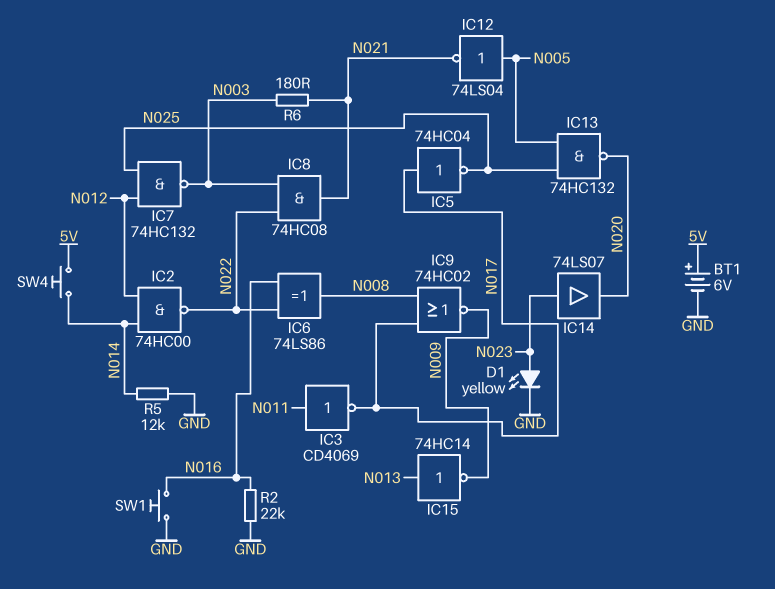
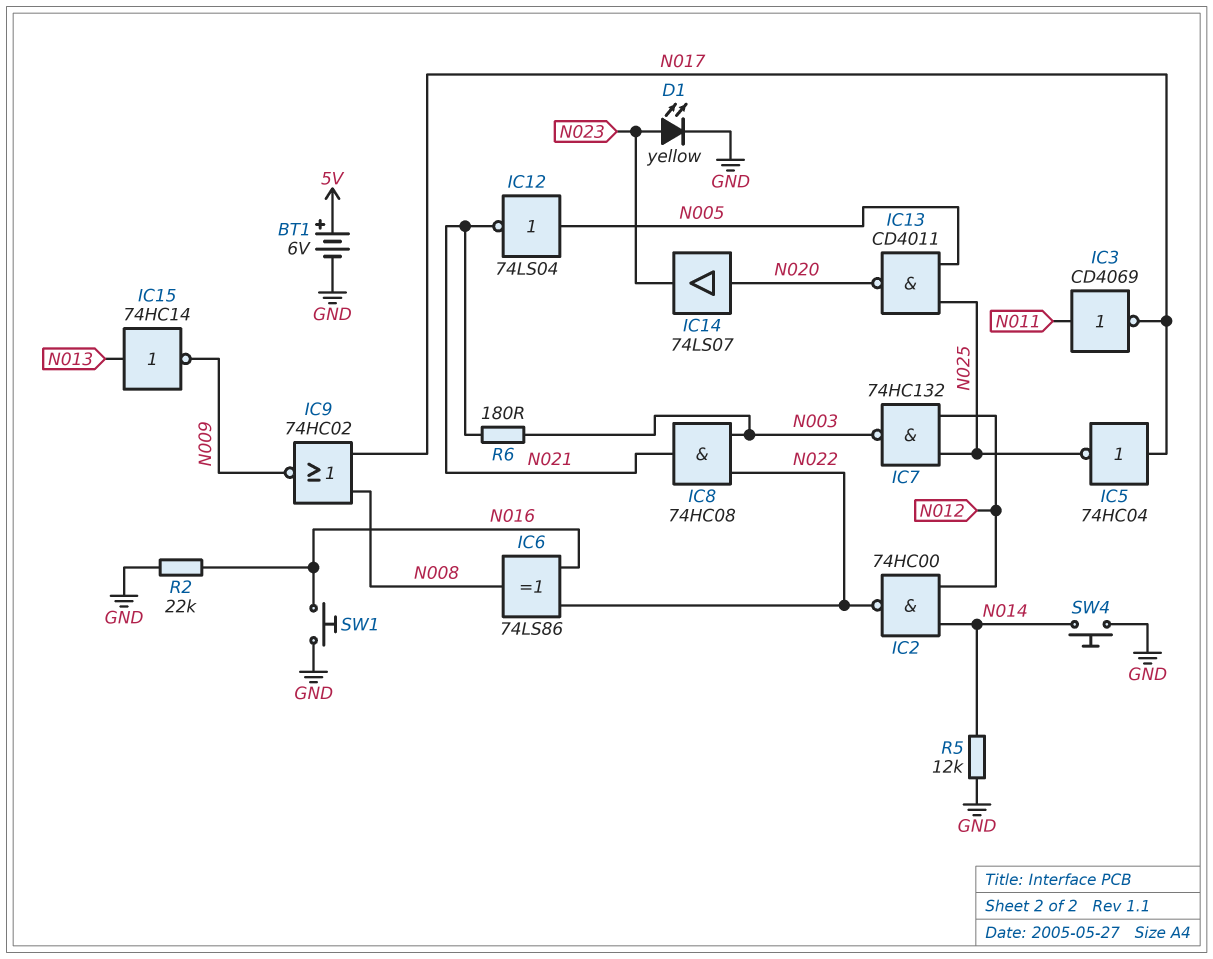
IC13: NAND 74HC132 (in N005, in N025, out N020) -> NAND CD4011 (in N005, in N025, out N020)
IC14: buffer 74LS07 (in N023, out N020) -> buffer 74LS07 (in N020, out N023)
SW4: button (5V, N014) -> button (GND, N014)

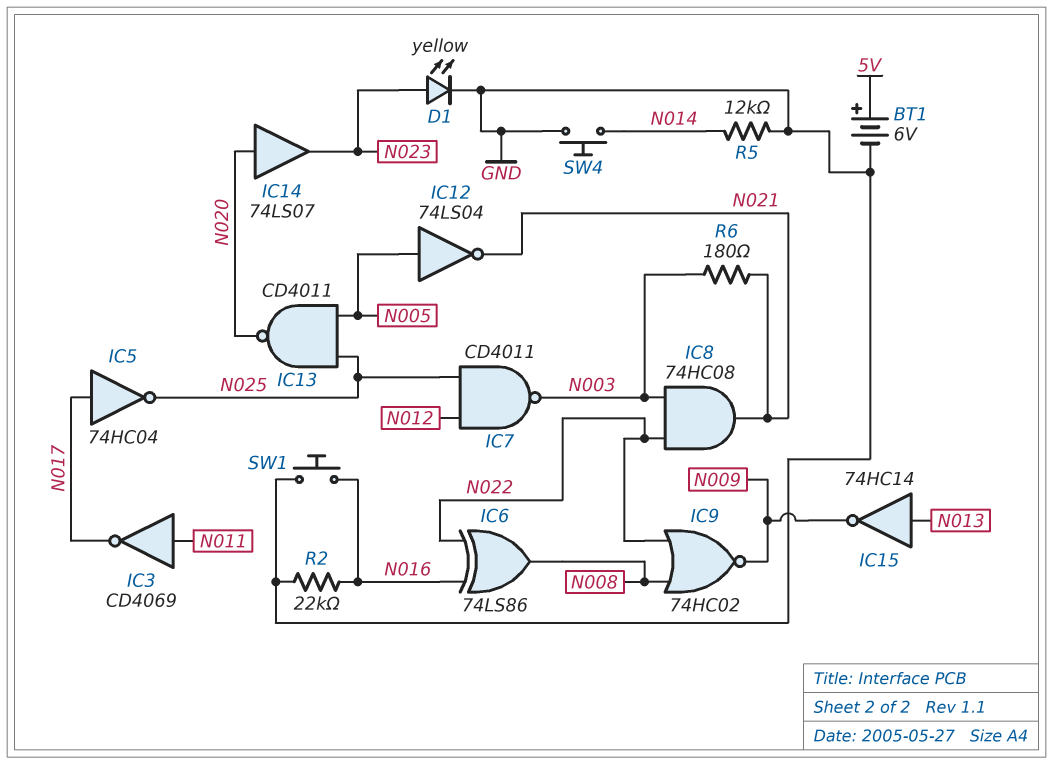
IC2: NAND 74HC00 (in N012, in N014, out N022) -> none
IC7: NAND 74HC132 (in N012, in N025, out N003) -> NAND CD4011 (in N012, in N025, out N003)
IC9: NOR 74HC02 (in N008, in N017, out N009) -> NOR 74HC02 (in N008, in N022, out N009)

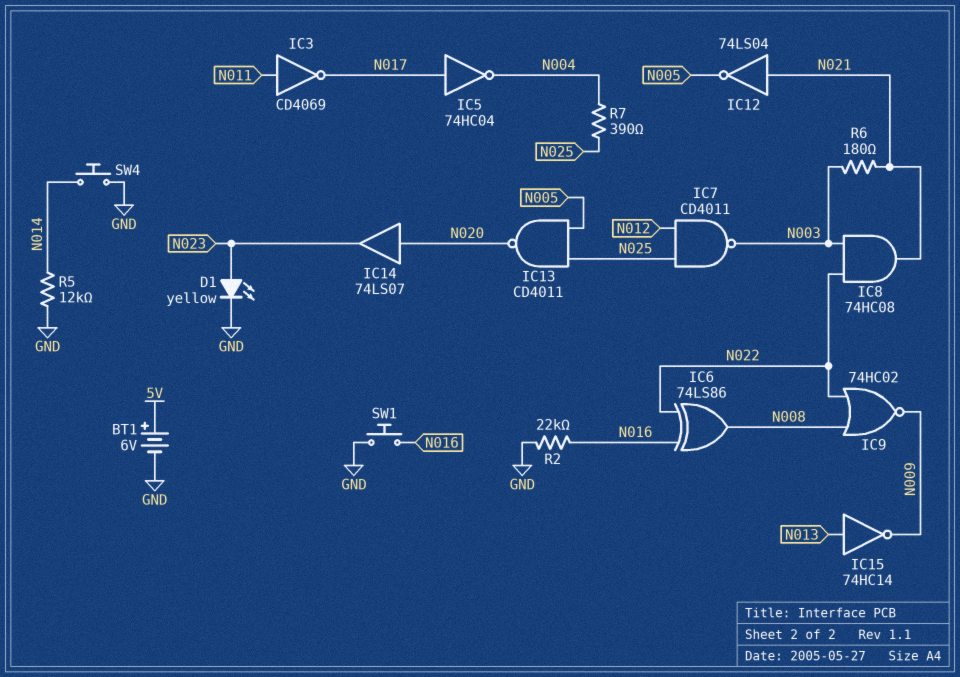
IC5: NOT 74HC04 (in N017, out N025) -> NOT 74HC04 (in N017, out N004)
IC12: NOT 74LS04 (in N005, out N021) -> NOT 74LS04 (in N021, out N005)
R7: none -> 390 (N004, N025)

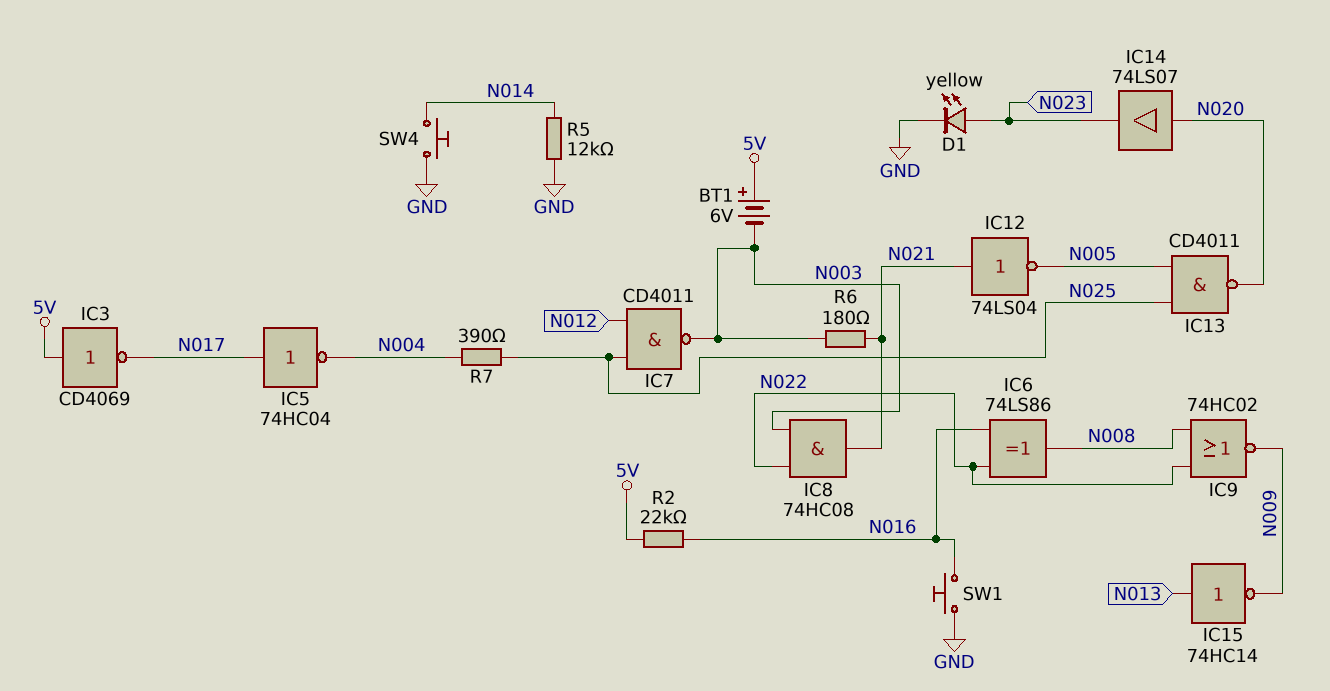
BT1: 6V (plus 5V, minus GND) -> 6V (plus 5V, minus N003)
IC3: NOT CD4069 (in N011, out N017) -> NOT CD4069 (in 5V, out N017)
R2: 22k (GND, N016) -> 22k (5V, N016)

